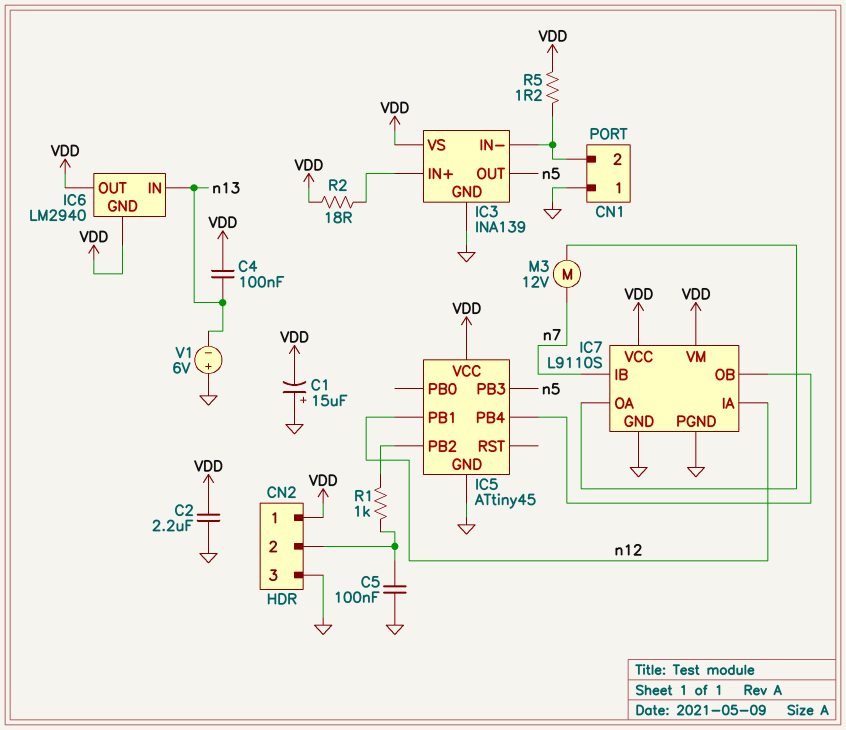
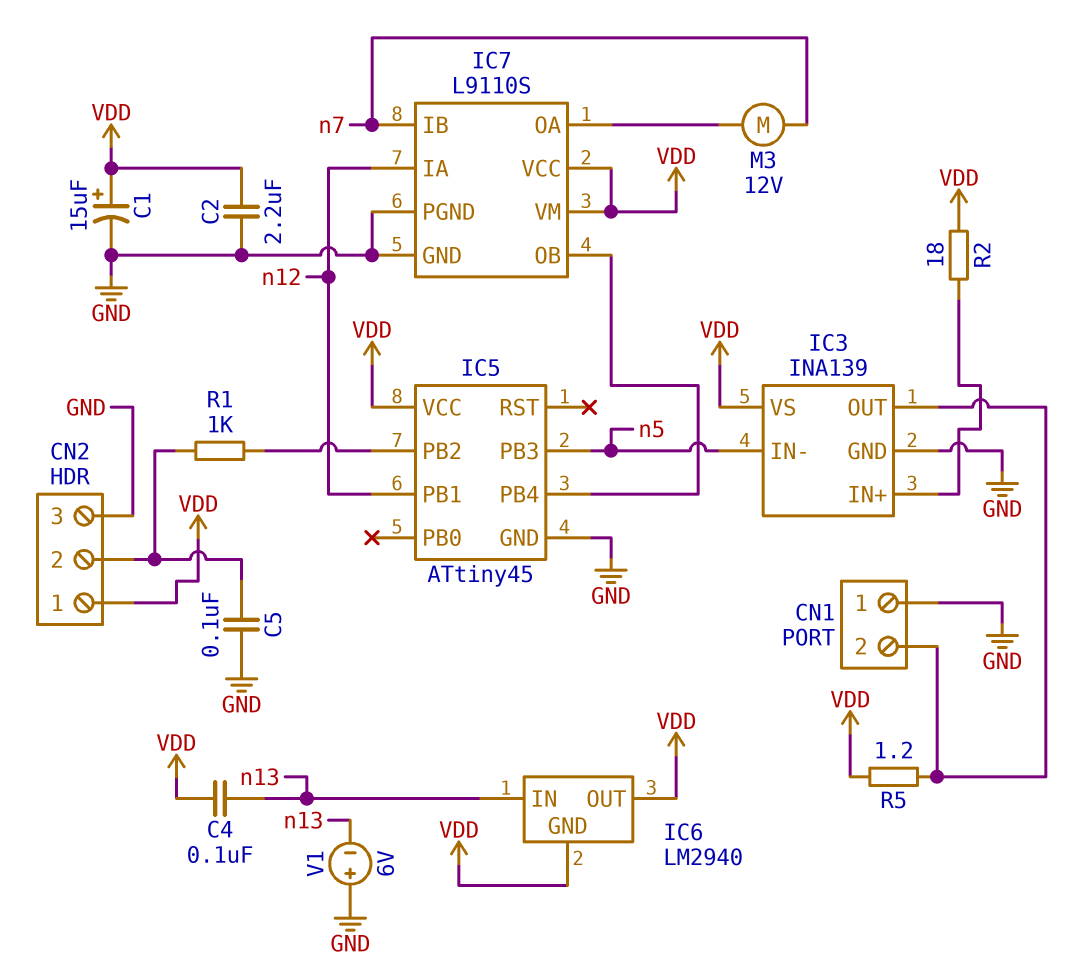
C1: 15uF (plus GND, minus VDD) -> 15uF (plus VDD, minus GND)
IC3 pin IN-: CN1/2 -> n5
IC3 pin OUT: n5 -> CN1/2

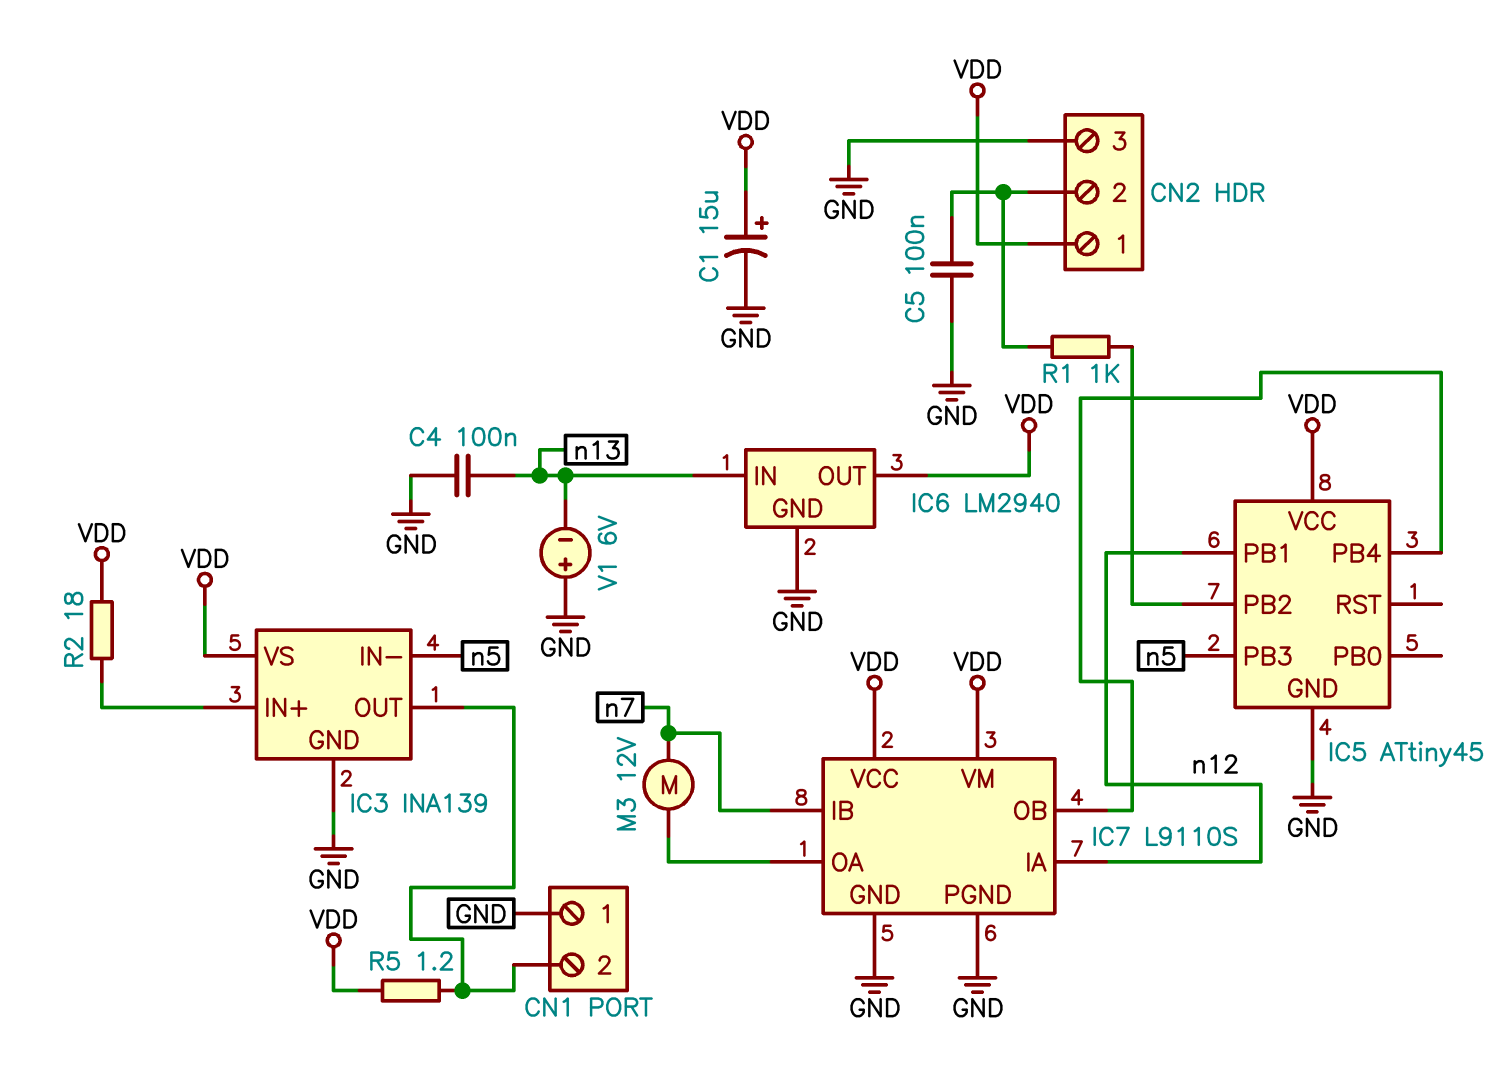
C2: 2.2uF (GND, VDD) -> none
C4: 100nF (VDD, n13) -> 100nF (GND, n13)
IC6 pin GND: VDD -> GND

